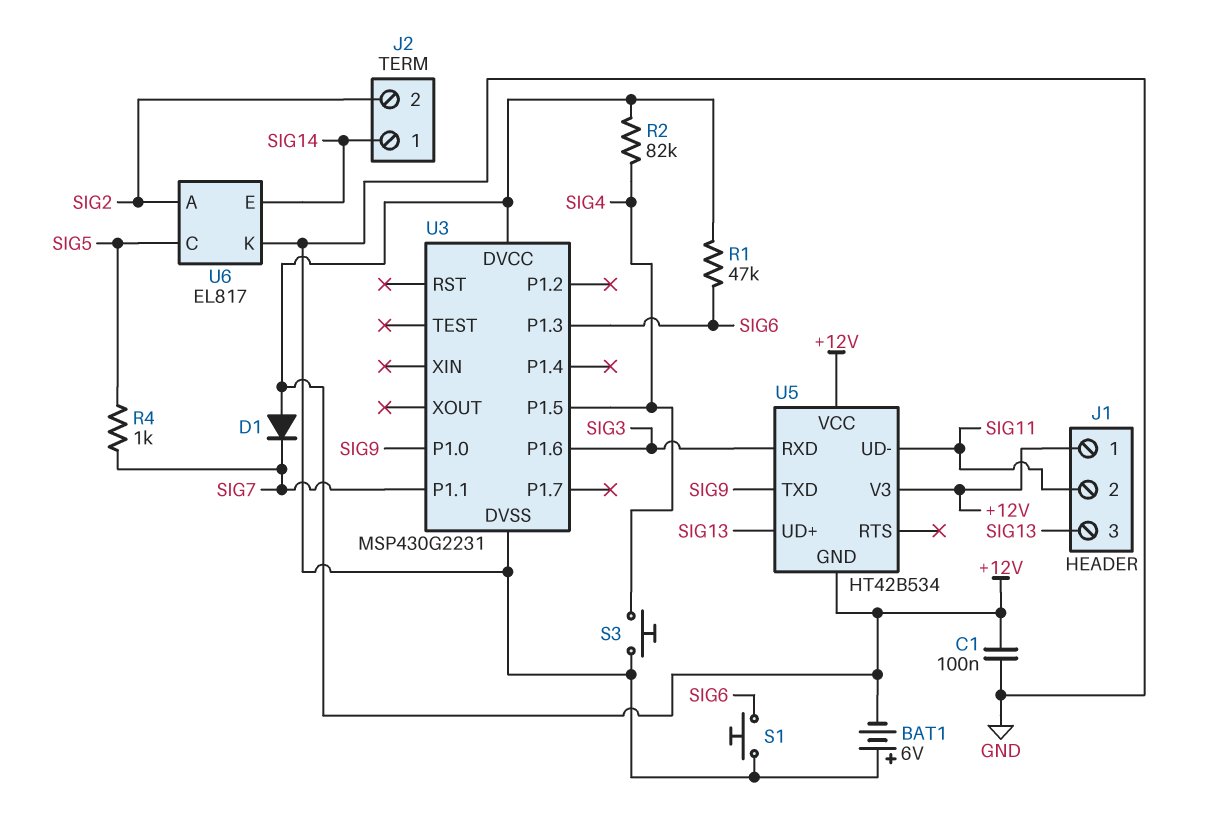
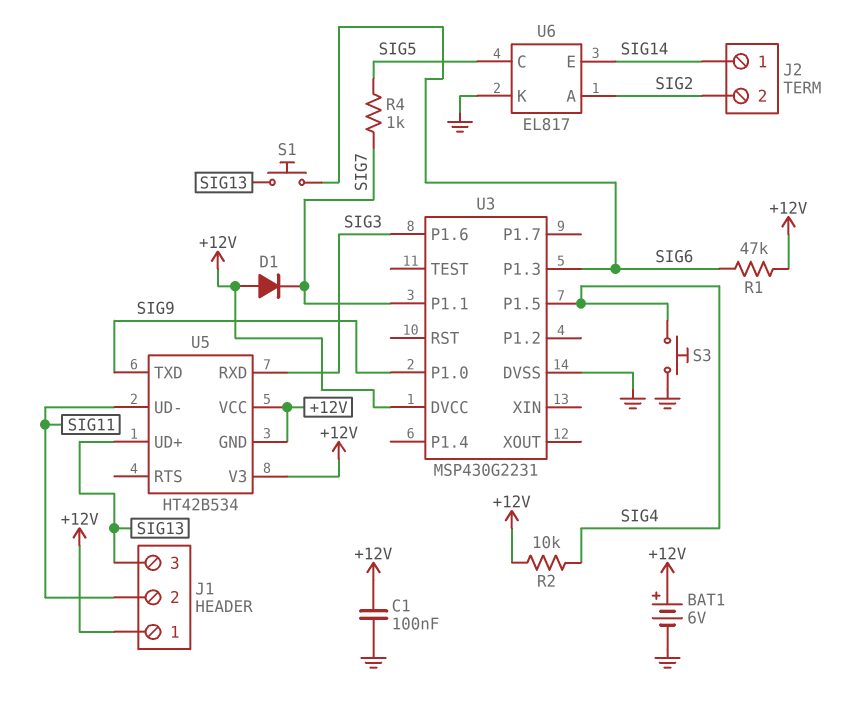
BAT1: 6V (plus GND, minus +12V) -> 6V (plus +12V, minus GND)
R2: 82k (+12V, SIG4) -> 10k (+12V, SIG4)
S1: button (GND, SIG6) -> button (SIG6, SIG13)

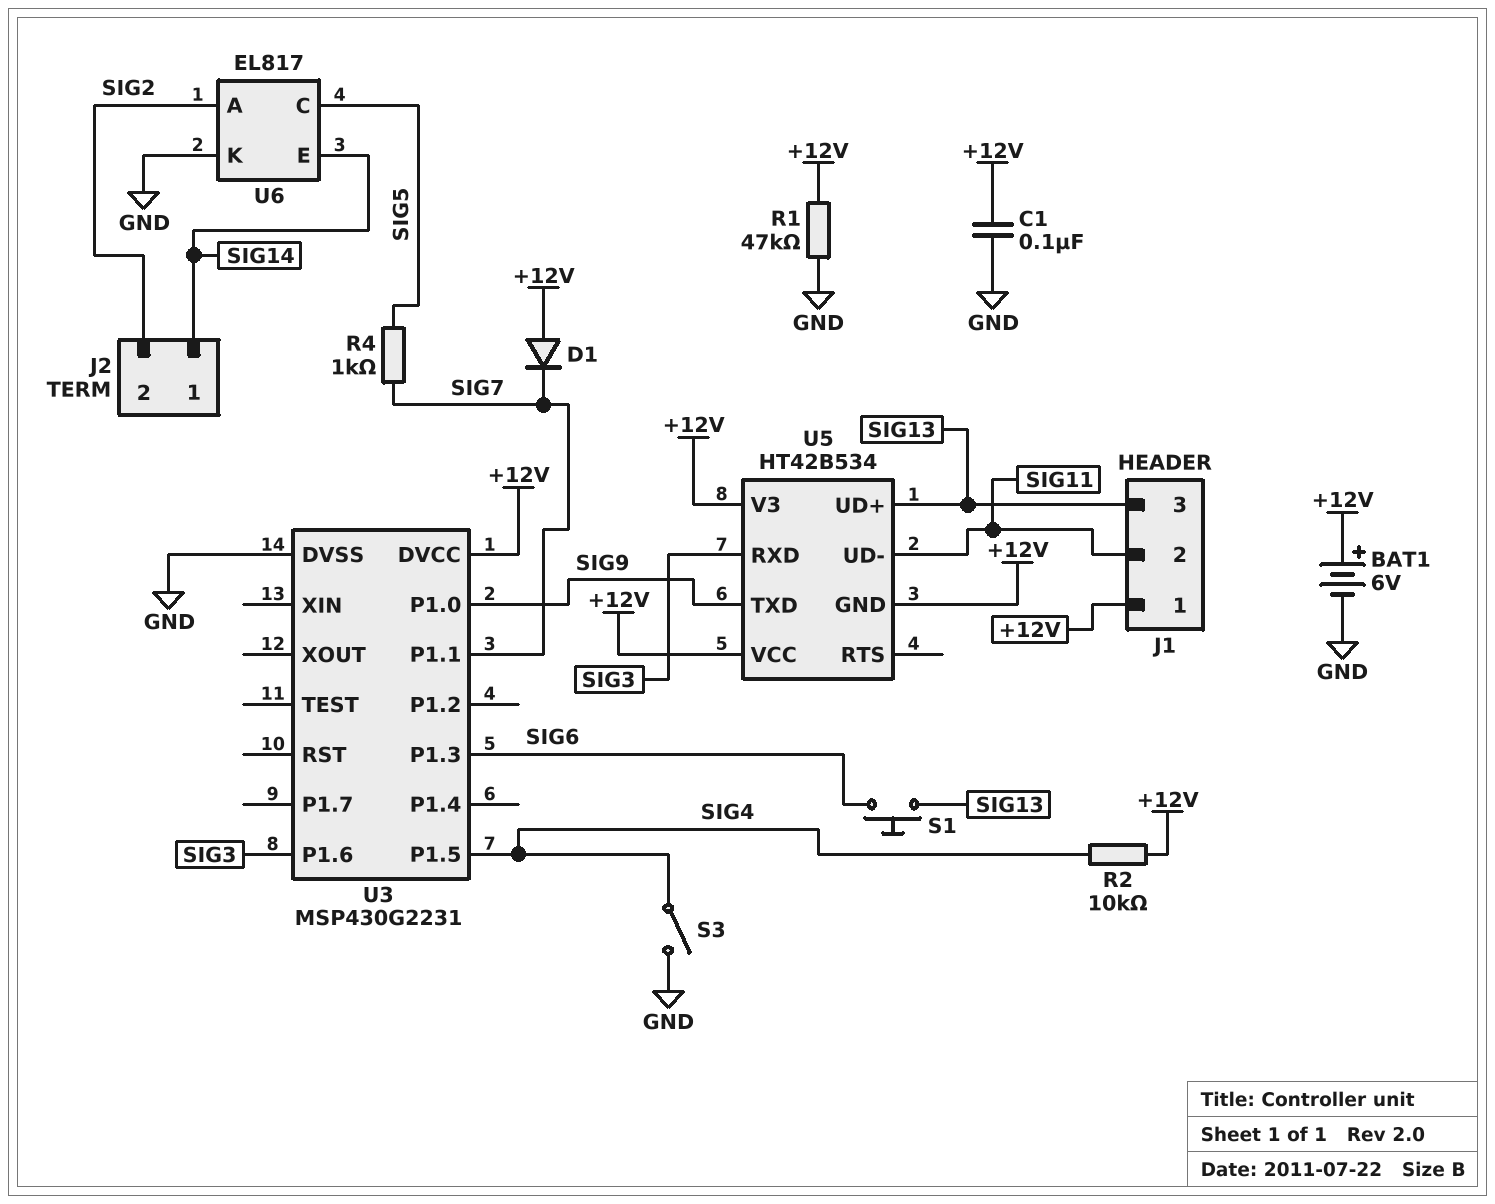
R1: 47k (+12V, SIG6) -> 47k (+12V, GND)
S3: button (GND, SIG4) -> switch (GND, SIG4)

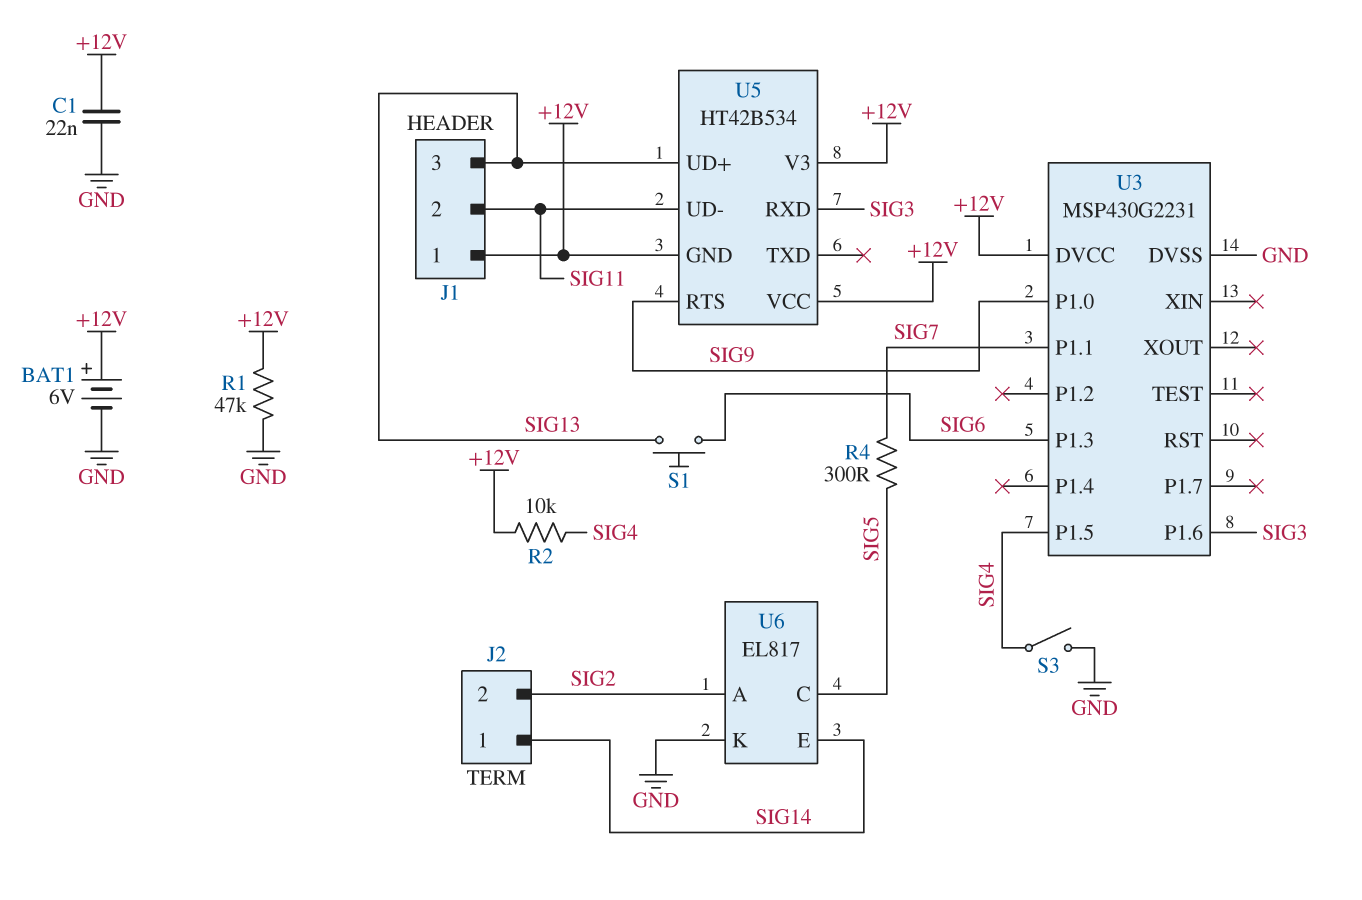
C1: 100nF (+12V, GND) -> 22nF (+12V, GND)
D1: diode (A +12V, K SIG7) -> none
R4: 1k (SIG5, SIG7) -> 300 (SIG5, SIG7)
U5 pin RTS: none -> SIG9
U5 pin TXD: SIG9 -> none

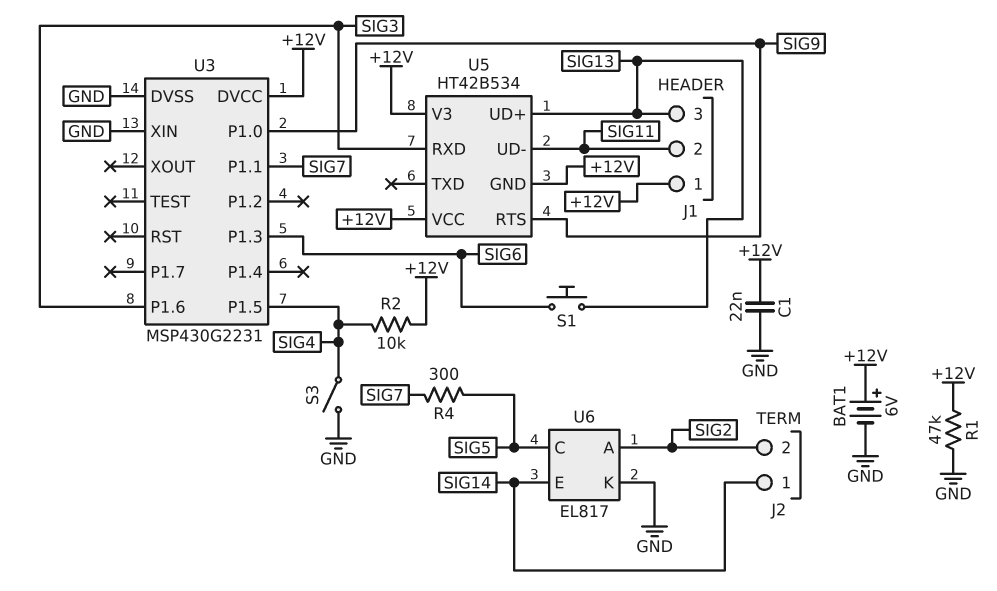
U3 pin XIN: none -> GND

